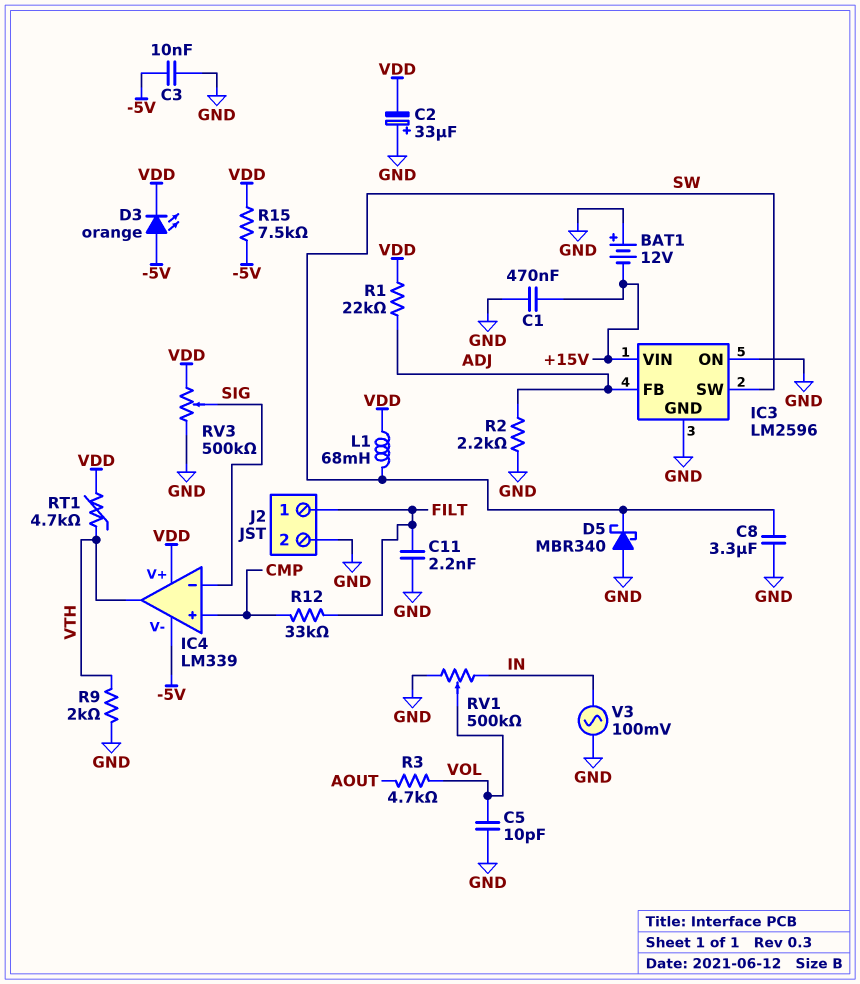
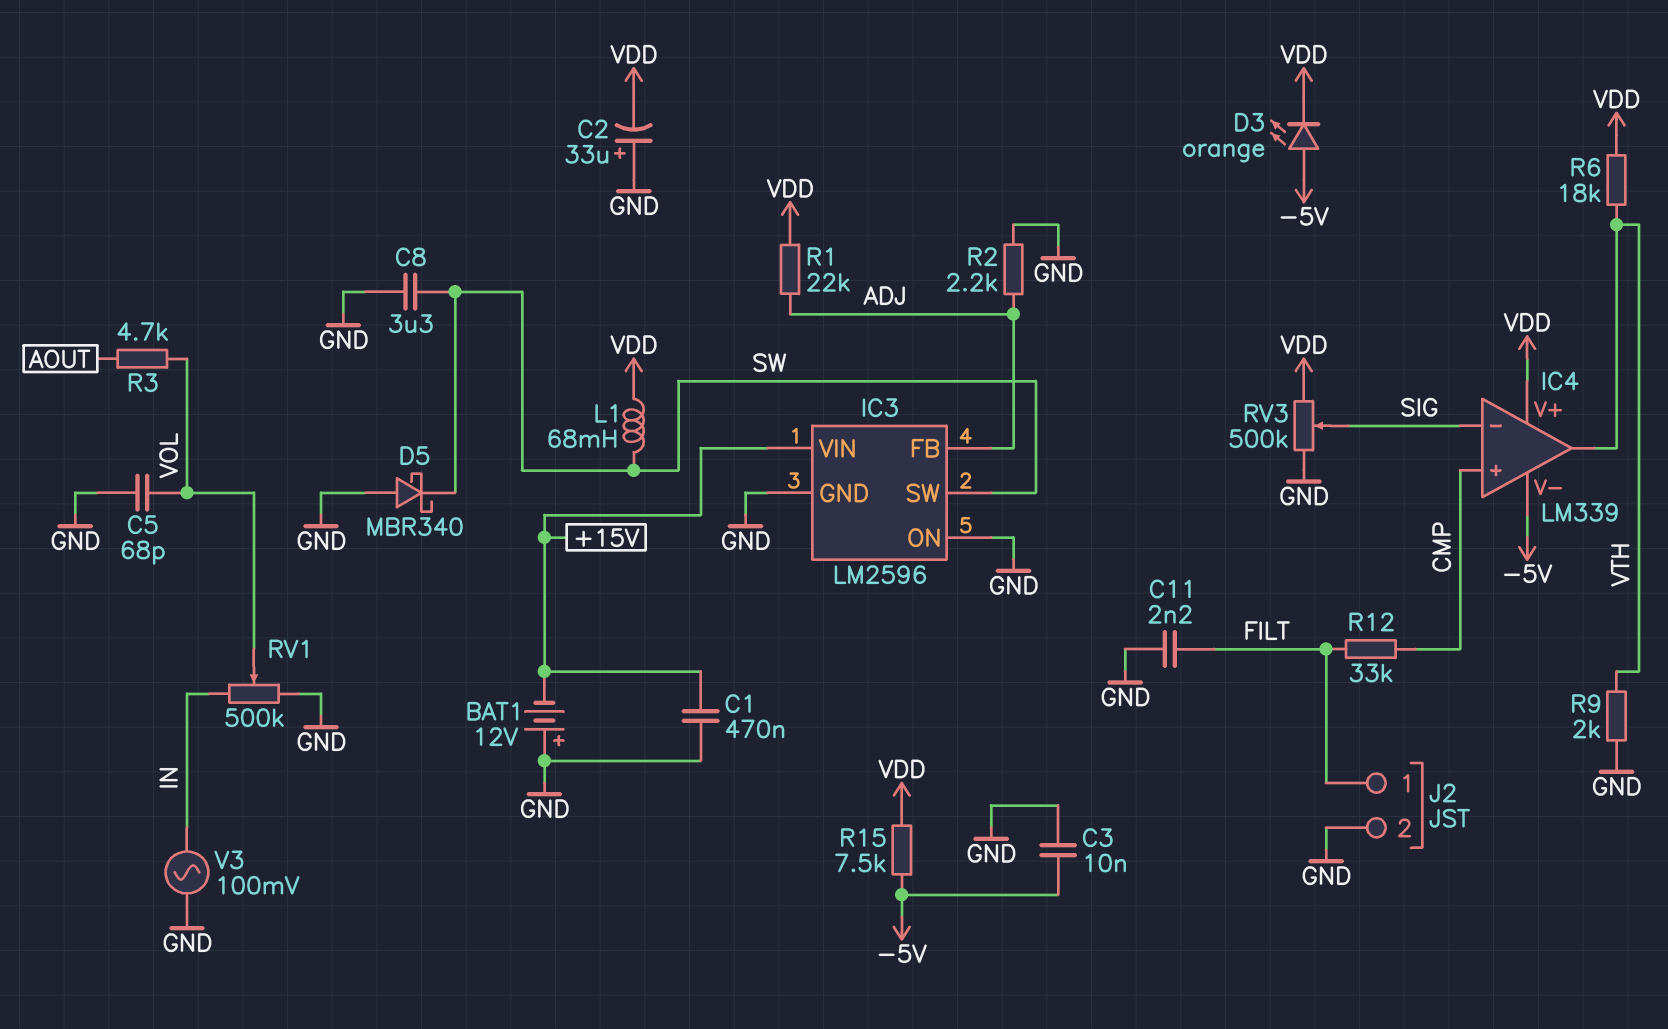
C5: 10pF (GND, VOL) -> 68pF (GND, VOL)
R6: none -> 18k (VDD, VTH)
RT1: 4.7k (VDD, VTH) -> none

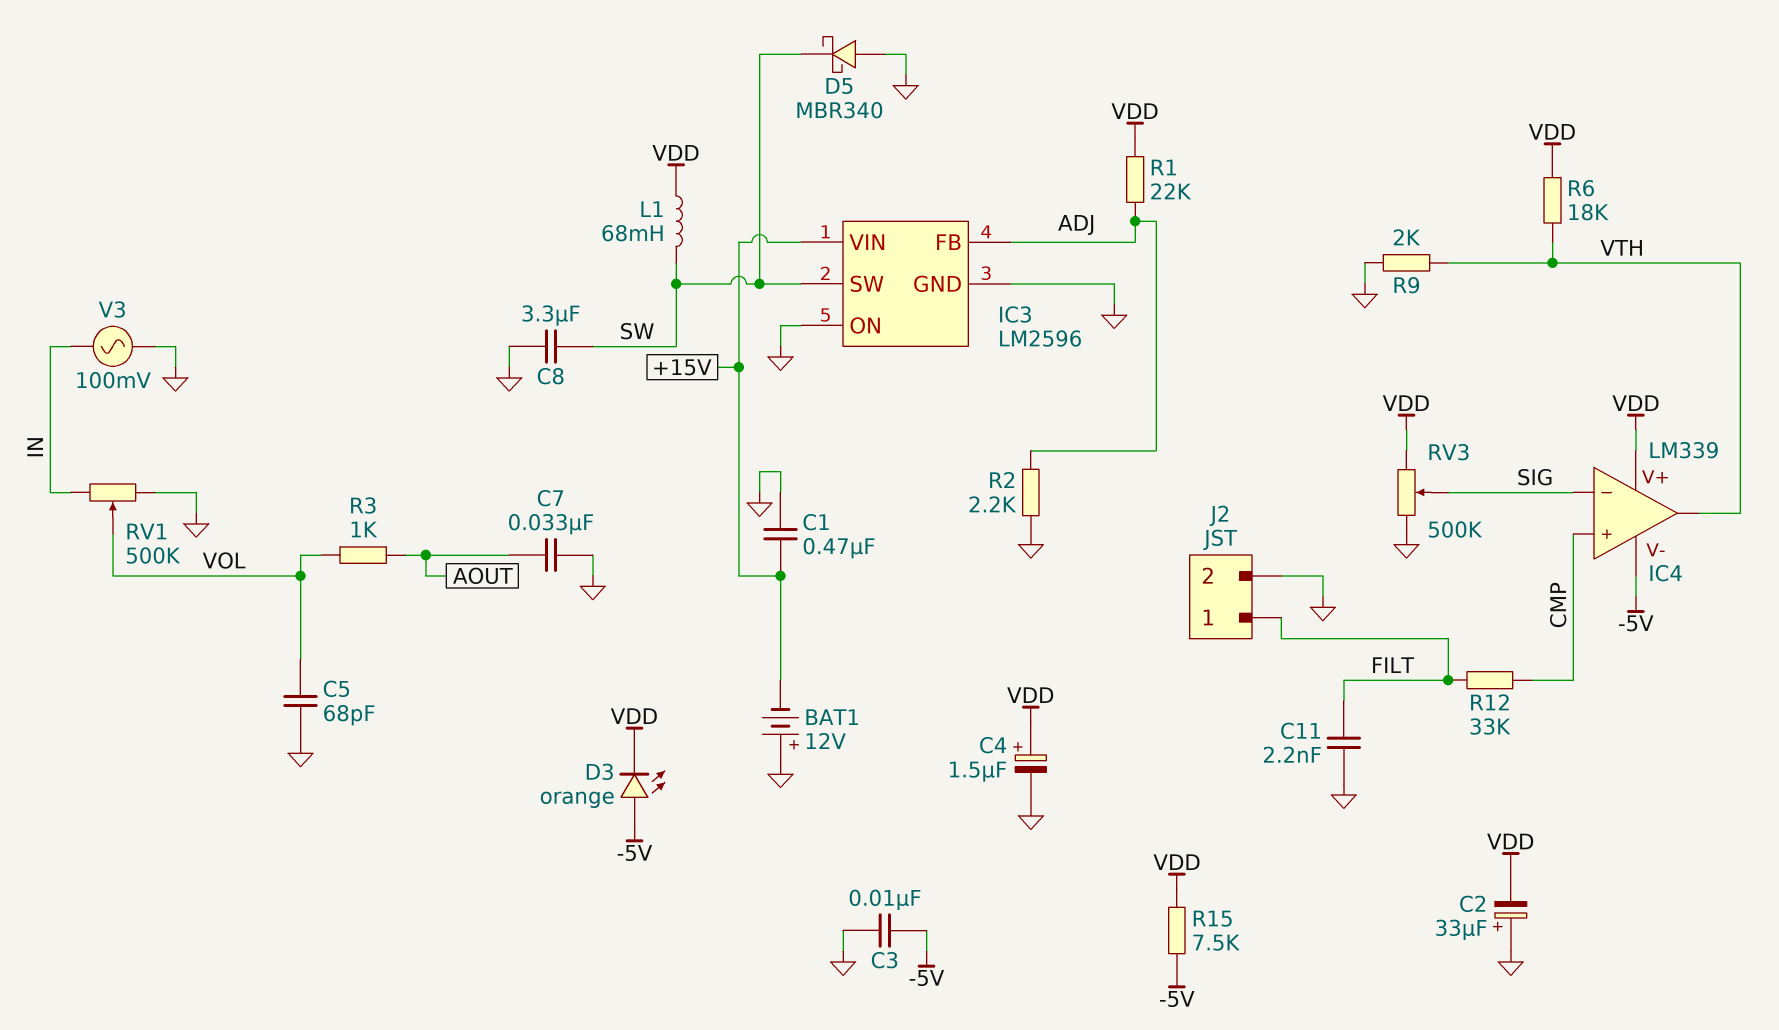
C4: none -> 1.5uF (plus VDD, minus GND)
C7: none -> 33nF (AOUT, GND)
R3: 4.7k (AOUT, VOL) -> 1k (AOUT, VOL)

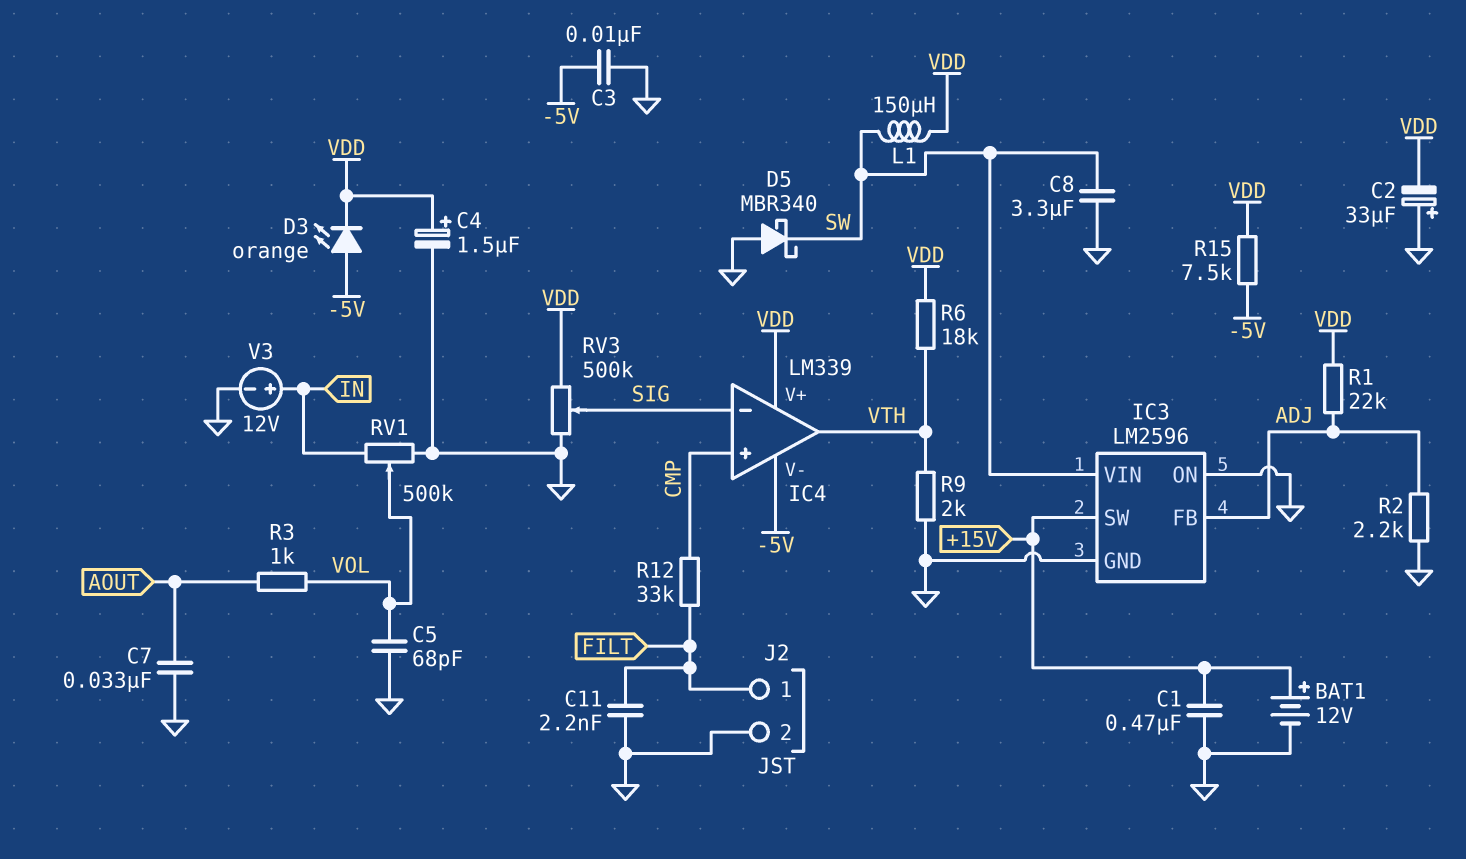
BAT1: 12V (plus GND, minus +15V) -> 12V (plus +15V, minus GND)
IC3 pin SW: SW -> +15V
IC3 pin VIN: +15V -> SW
L1: 68mH (SW, VDD) -> 150uH (SW, VDD)
V3: AC 100mV (GND, IN) -> 12V (plus IN, minus GND)

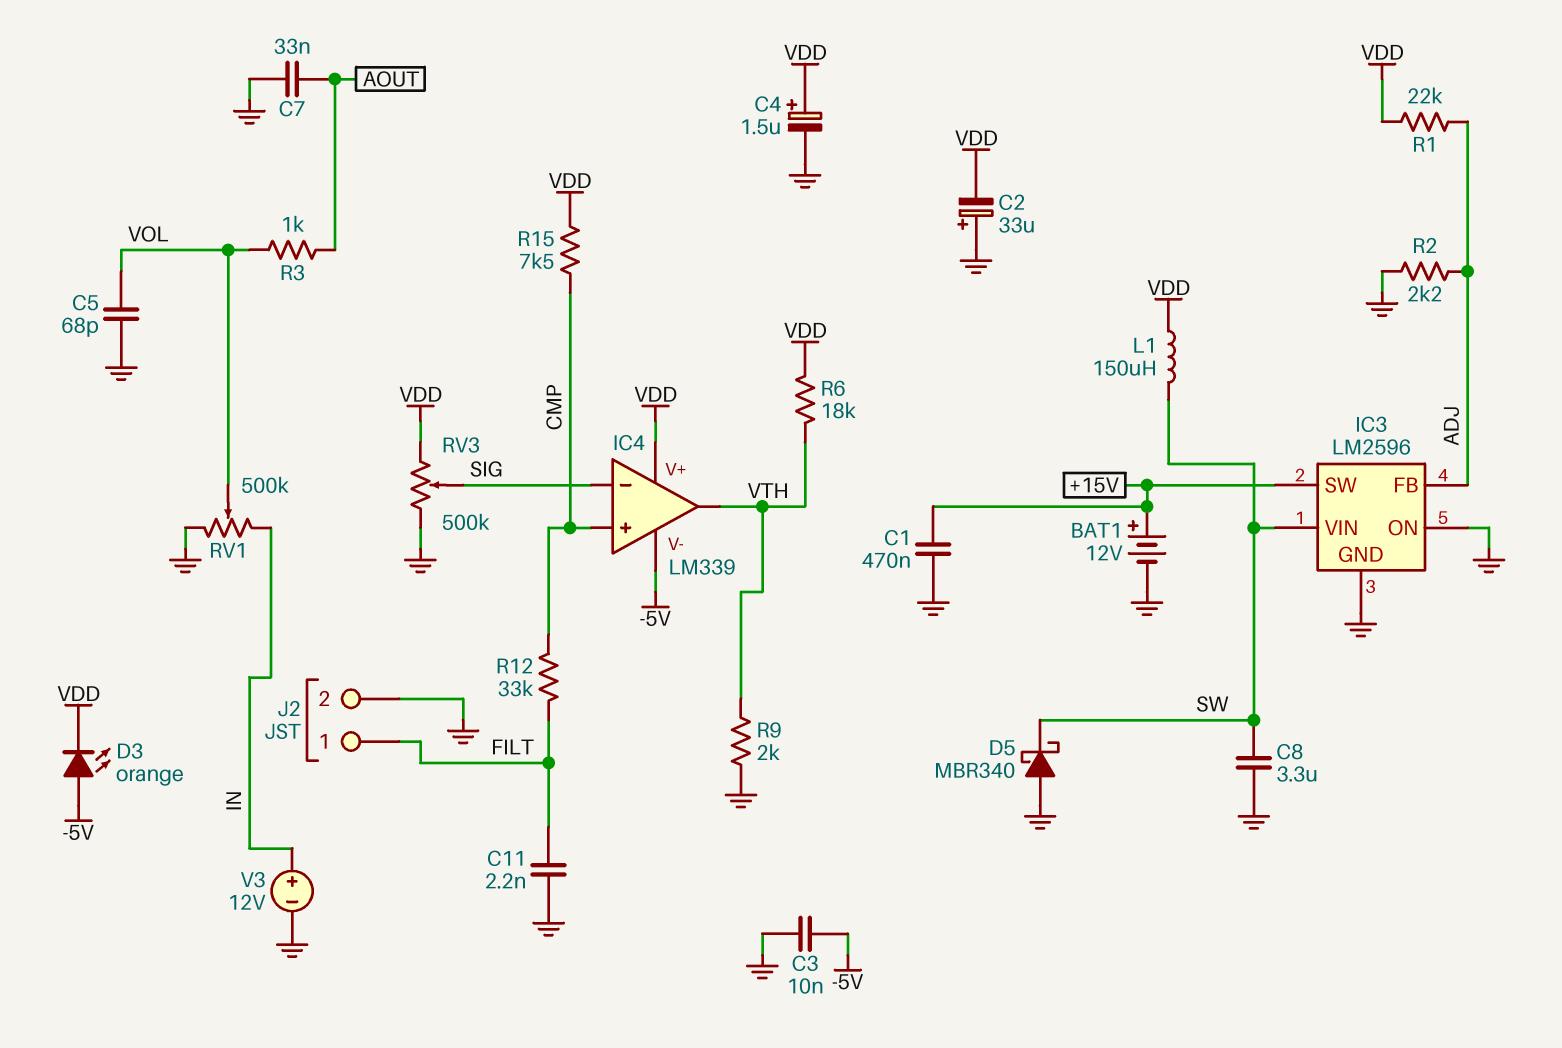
R15: 7.5k (-5V, VDD) -> 7.5k (CMP, VDD)

